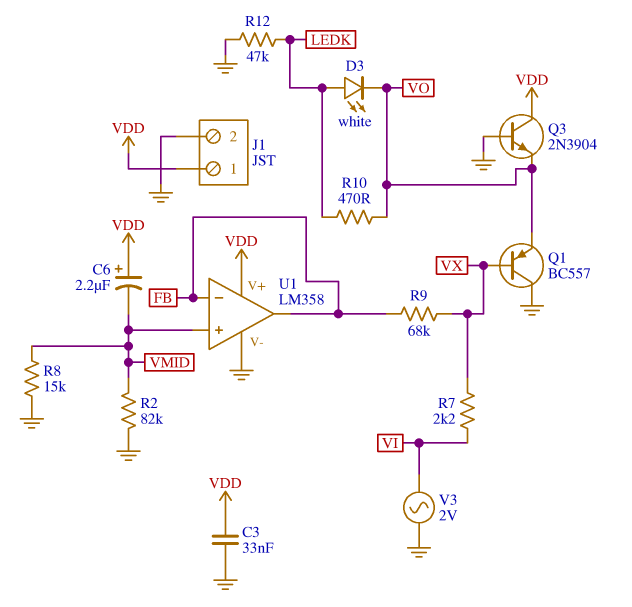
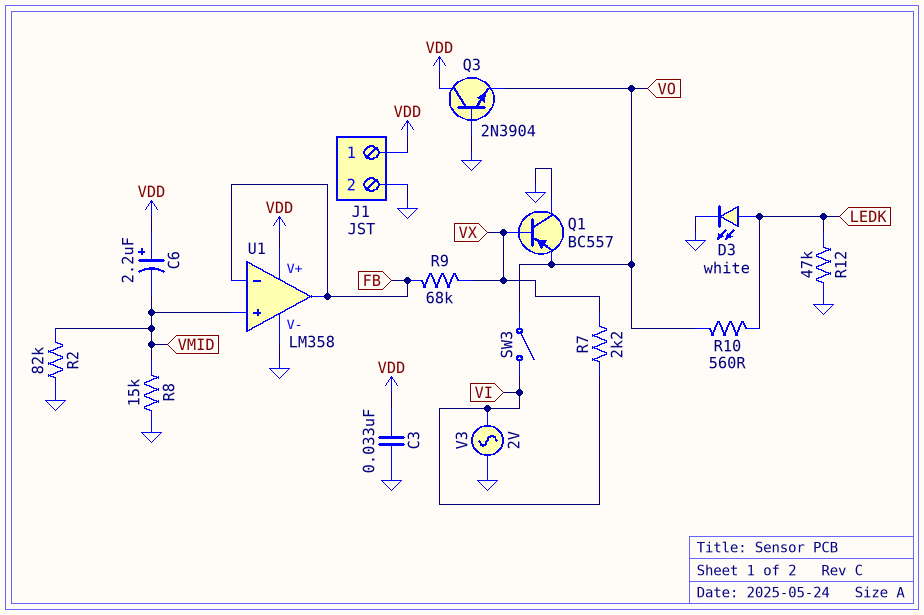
D3: LED white (A LEDK, K VO) -> LED white (A LEDK, K GND)
R10: 470 (LEDK, VO) -> 560 (LEDK, VO)
SW3: none -> switch (VI, VO)

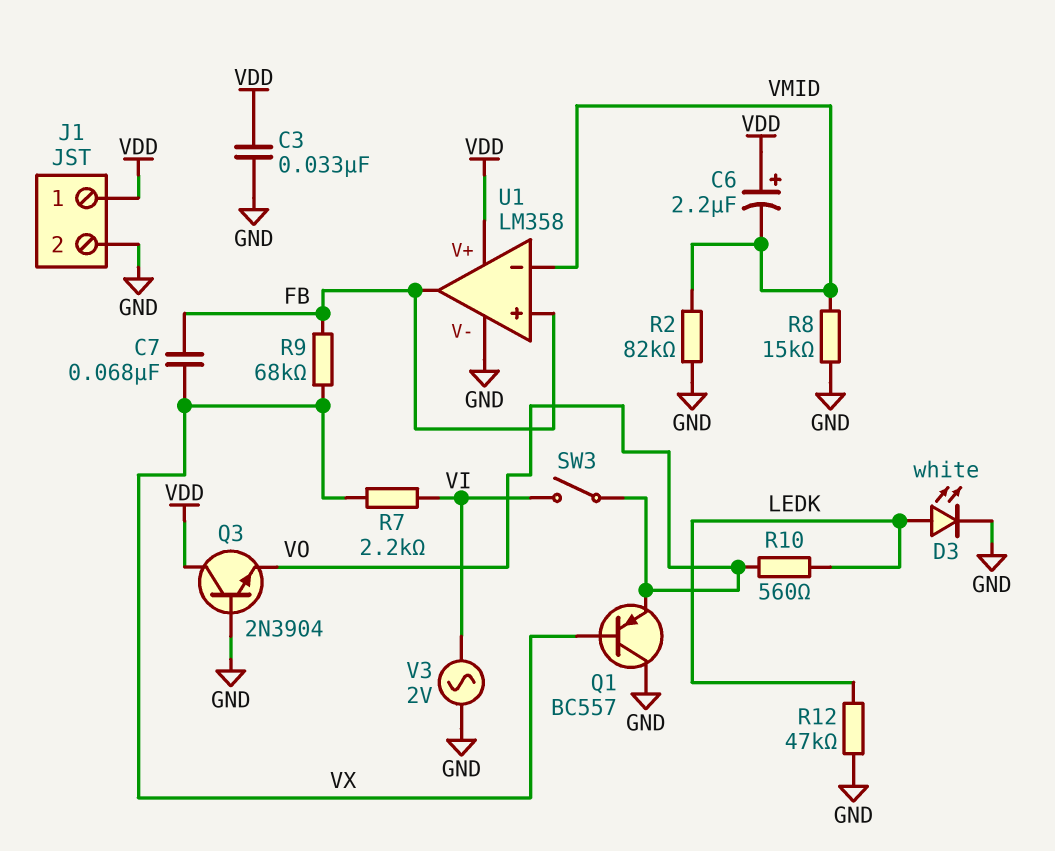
C7: none -> 68nF (FB, VX)
U1 pin in+: VMID -> FB
U1 pin in-: FB -> VMID

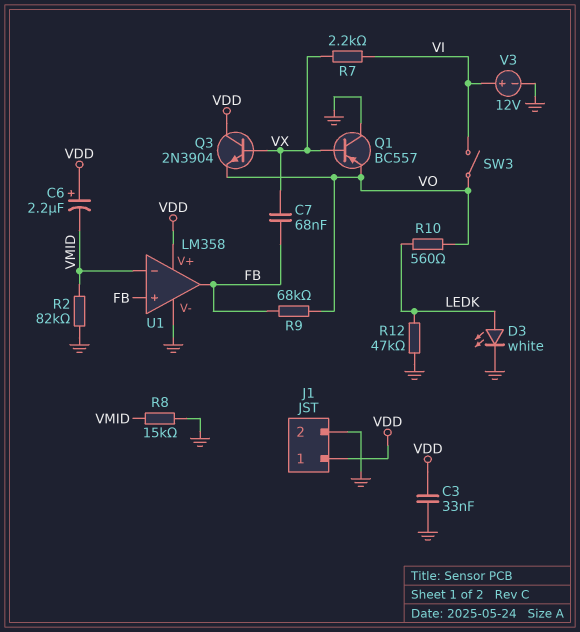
Q3: NPN 2N3904 (B GND, C VDD, E VO) -> NPN 2N3904 (B VX, C VDD, E VO)
R9: 68k (FB, VX) -> 68k (FB, VO)
V3: AC 2V (GND, VI) -> 12V (plus VI, minus GND)

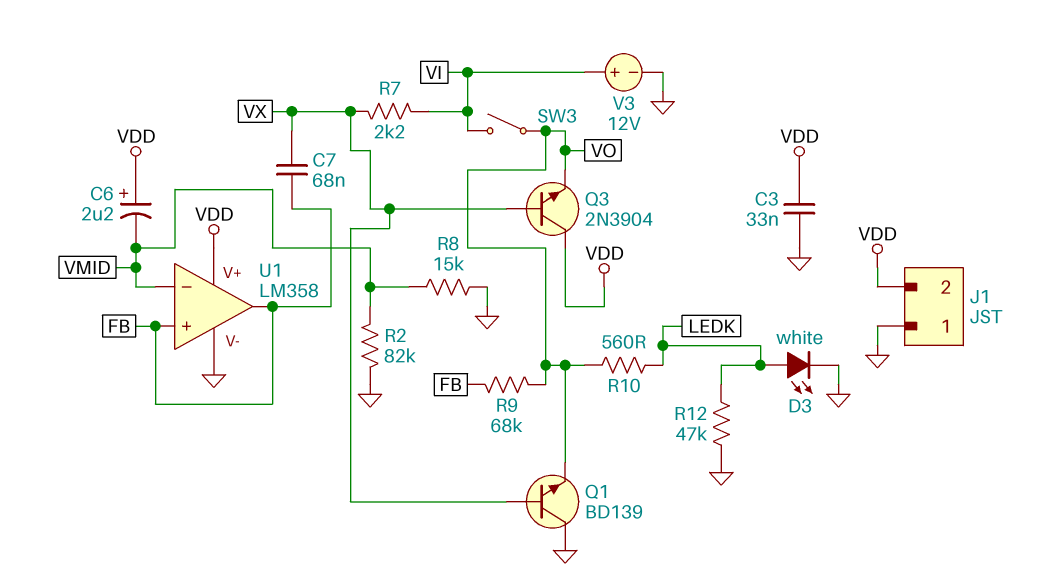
J1 pin 1: VDD -> GND
J1 pin 2: GND -> VDD
Q1: PNP BC557 (B VX, C GND, E VO) -> NPN BD139 (B VX, C GND, E VO)

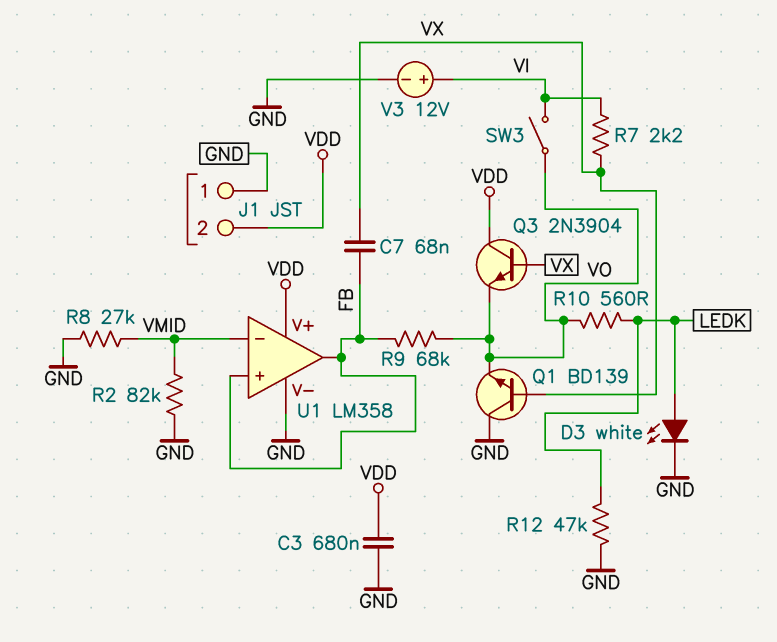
C3: 33nF (GND, VDD) -> 680nF (GND, VDD)
C6: 2.2uF (plus VDD, minus VMID) -> none
R8: 15k (GND, VMID) -> 27k (GND, VMID)

